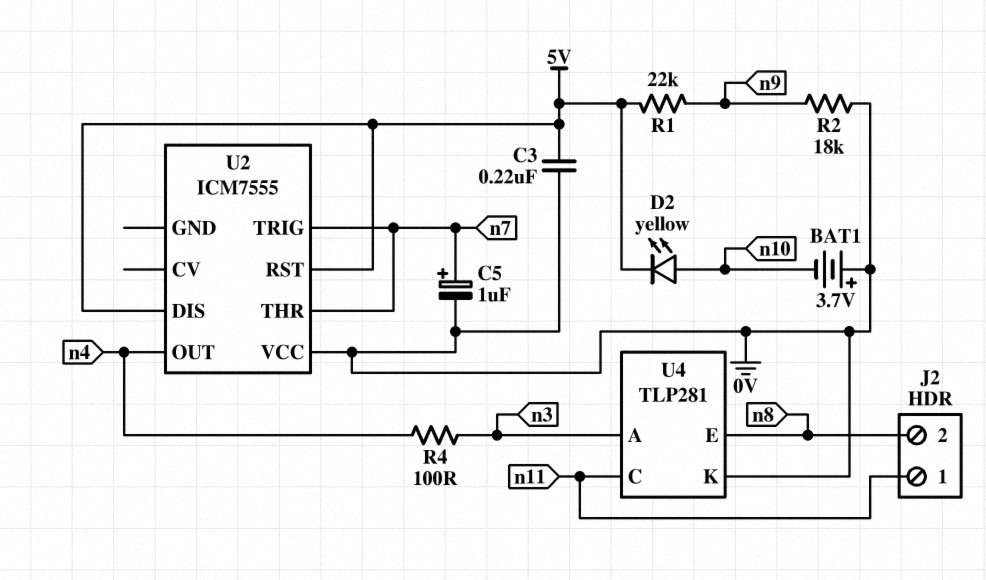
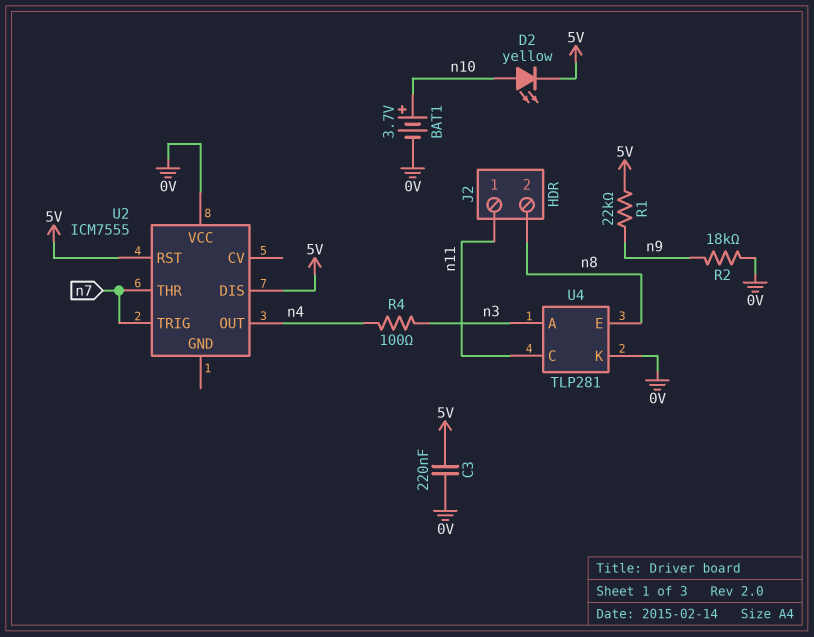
BAT1: 3.7V (plus 0V, minus n10) -> 3.7V (plus n10, minus 0V)
C5: 1uF (plus n7, minus 0V) -> none

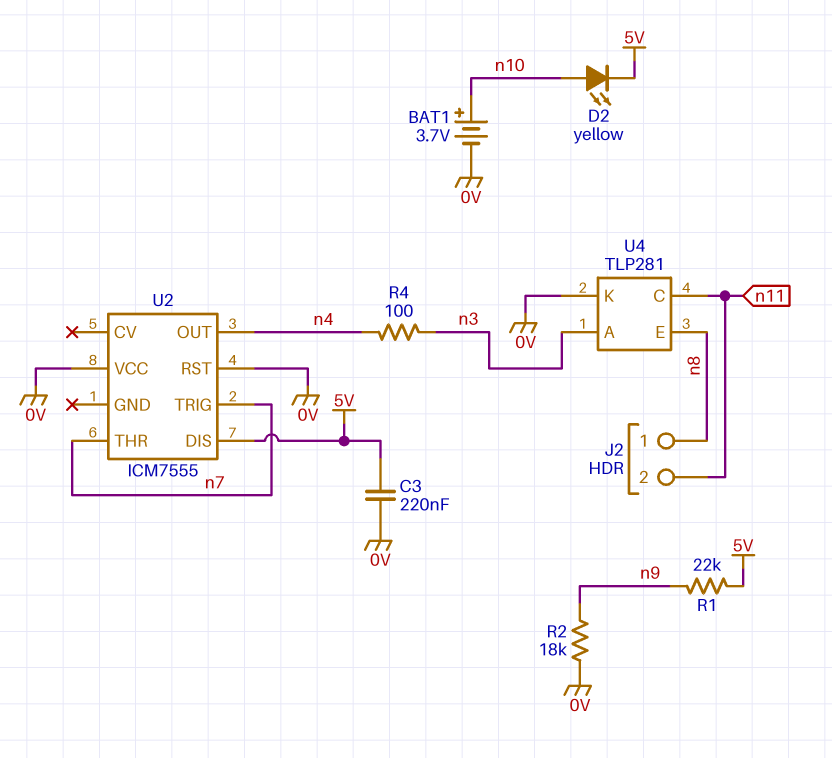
J2 pin 1: n11 -> n8
J2 pin 2: n8 -> n11
U2 pin RST: 5V -> 0V

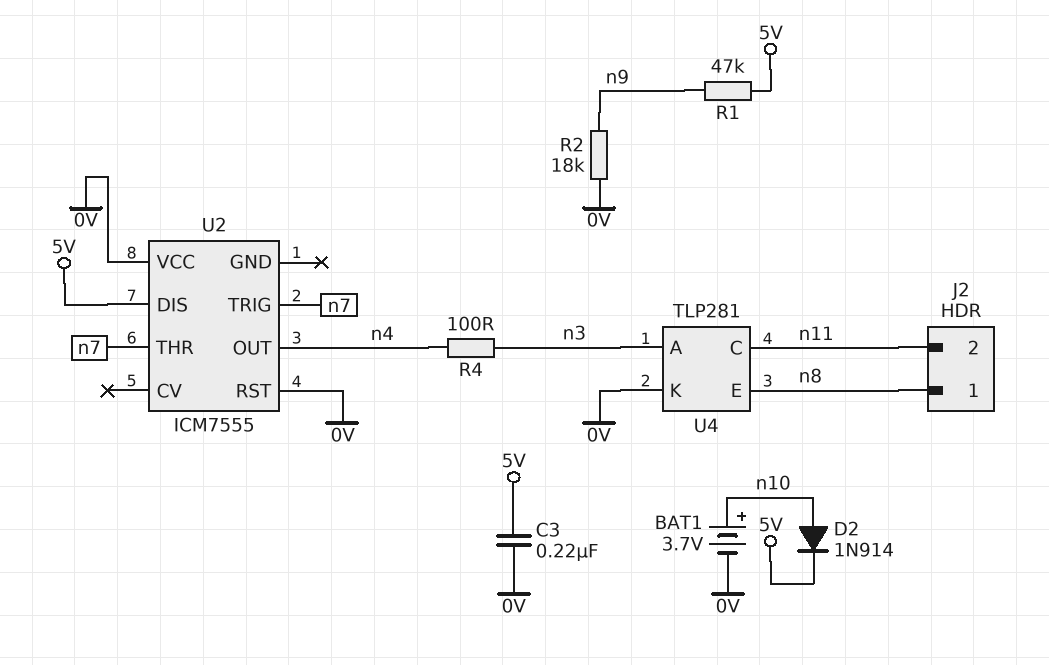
D2: LED yellow (A n10, K 5V) -> diode 1N914 (A n10, K 5V)
R1: 22k (5V, n9) -> 47k (5V, n9)

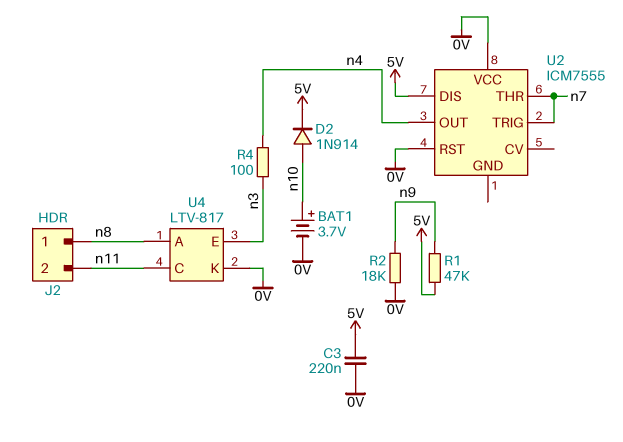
U4: TLP281 -> LTV-817
U4 pin A: n3 -> n8
U4 pin E: n8 -> n3

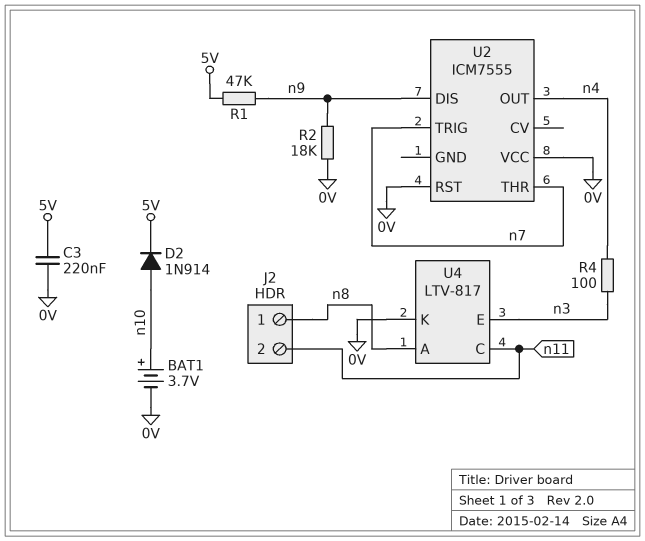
U2 pin DIS: 5V -> n9

